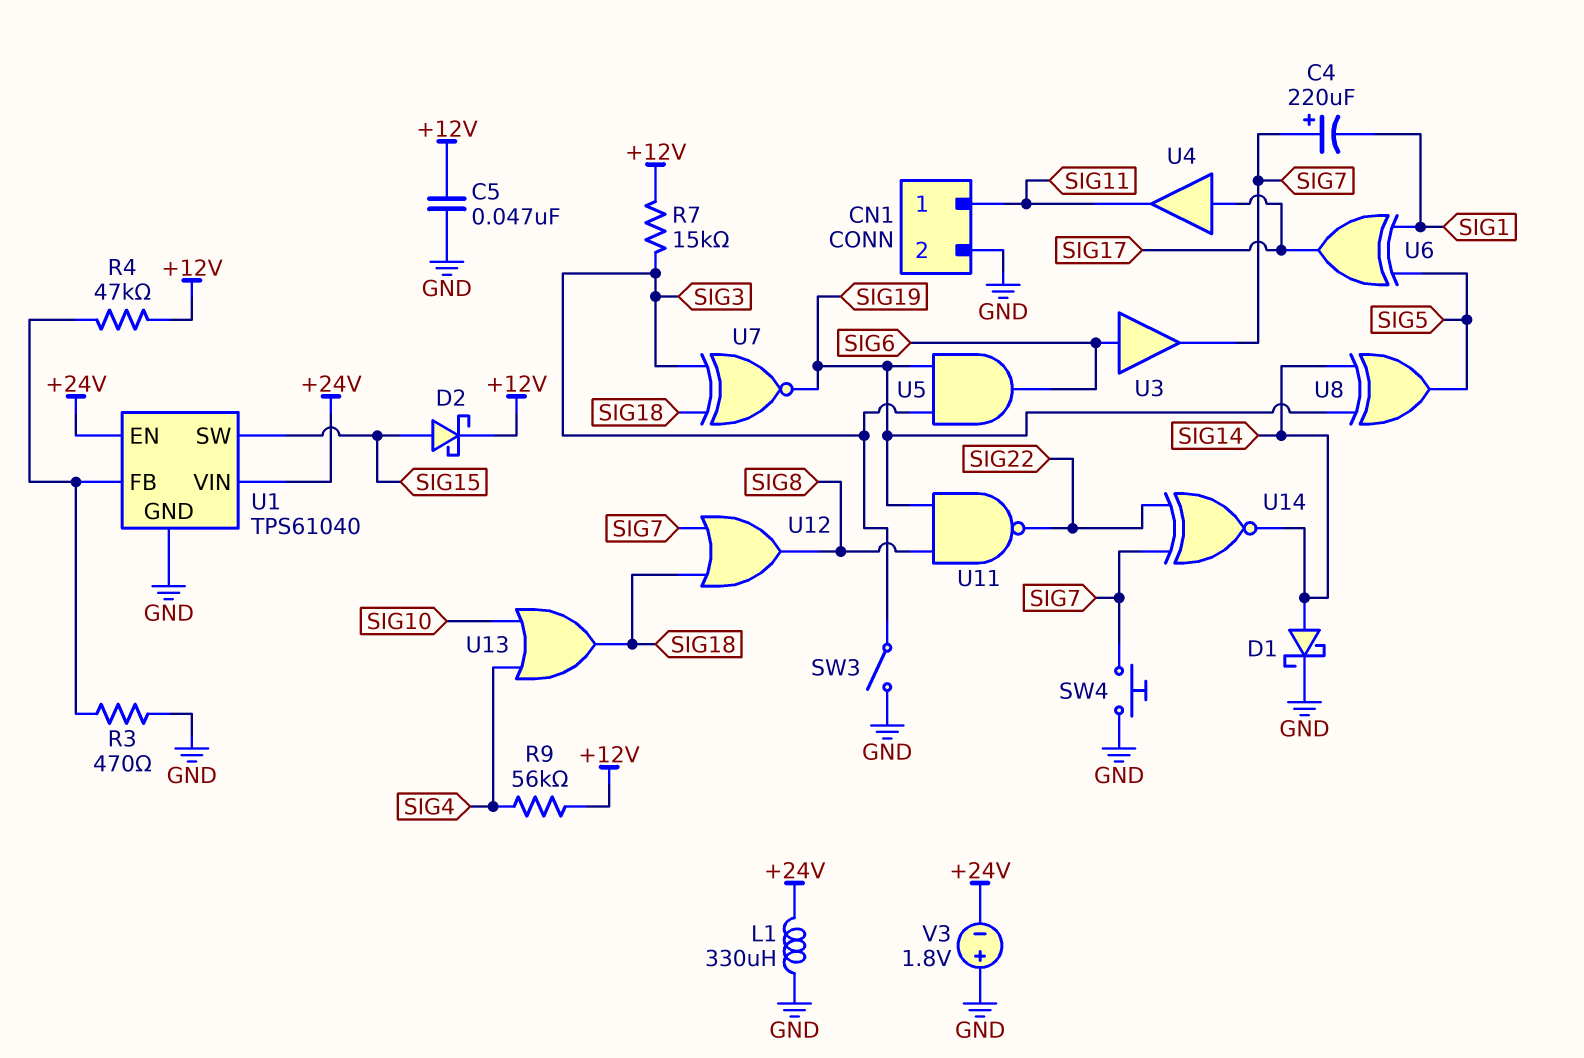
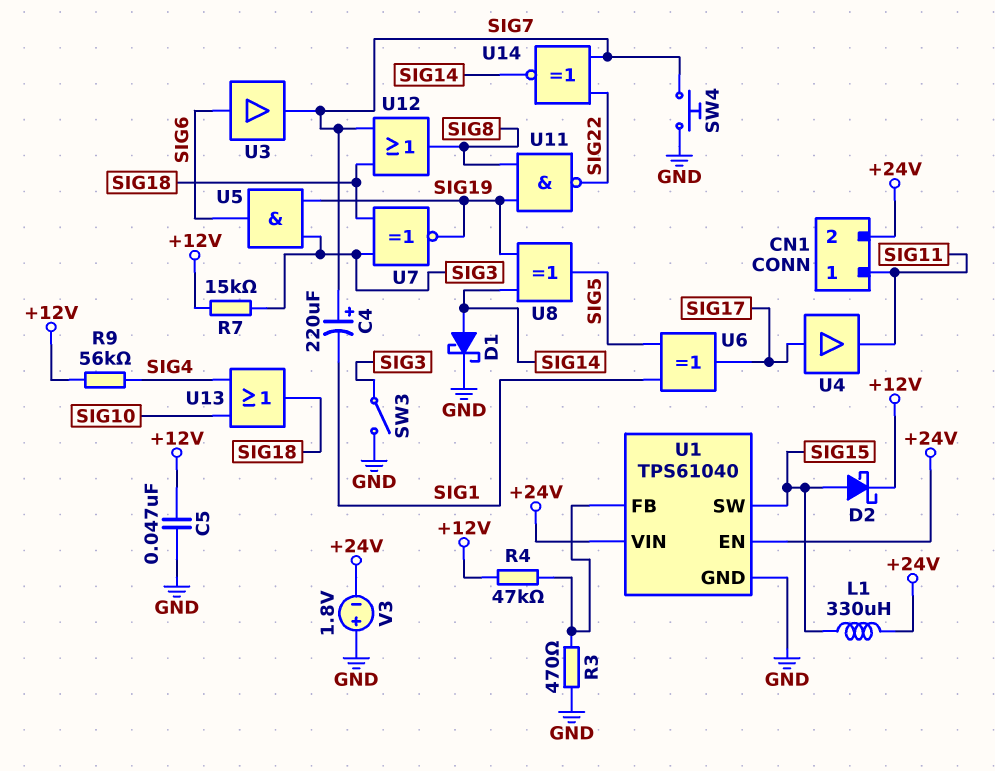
CN1 pin 2: GND -> +24V
L1: 330uH (+24V, GND) -> 330uH (+24V, SIG15)

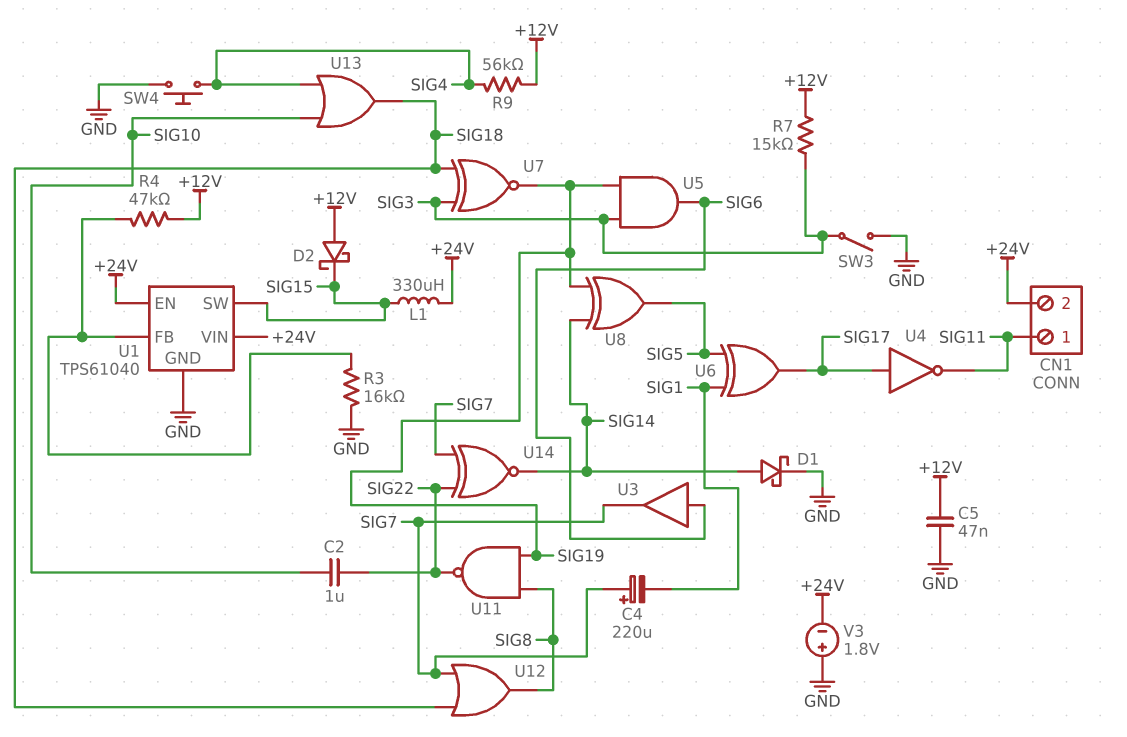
C2: none -> 1uF (SIG10, SIG22)
D2: schottky (A SIG15, K +12V) -> schottky (A +12V, K SIG15)
R3: 470 (GND, U1/FB) -> 16k (GND, U1/FB)
SW4: button (GND, SIG7) -> button (GND, SIG4)
U4: buffer (in SIG17, out SIG11) -> NOT (in SIG17, out SIG11)

